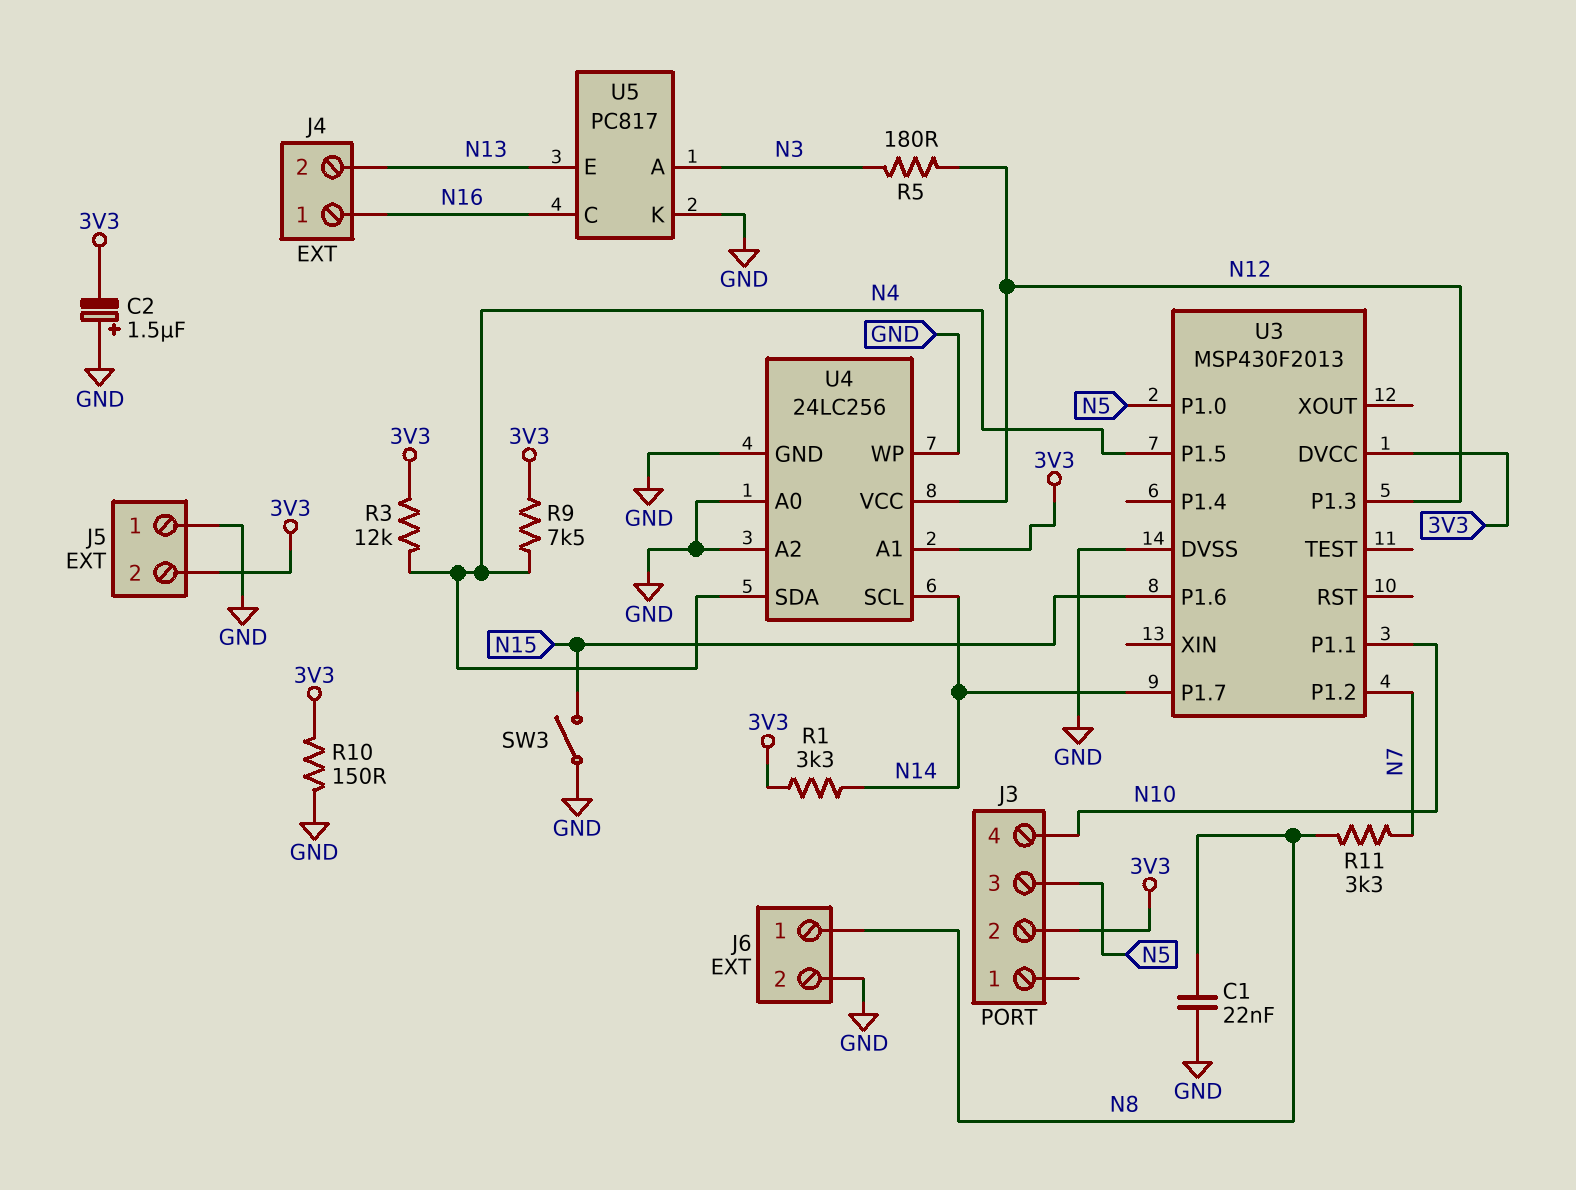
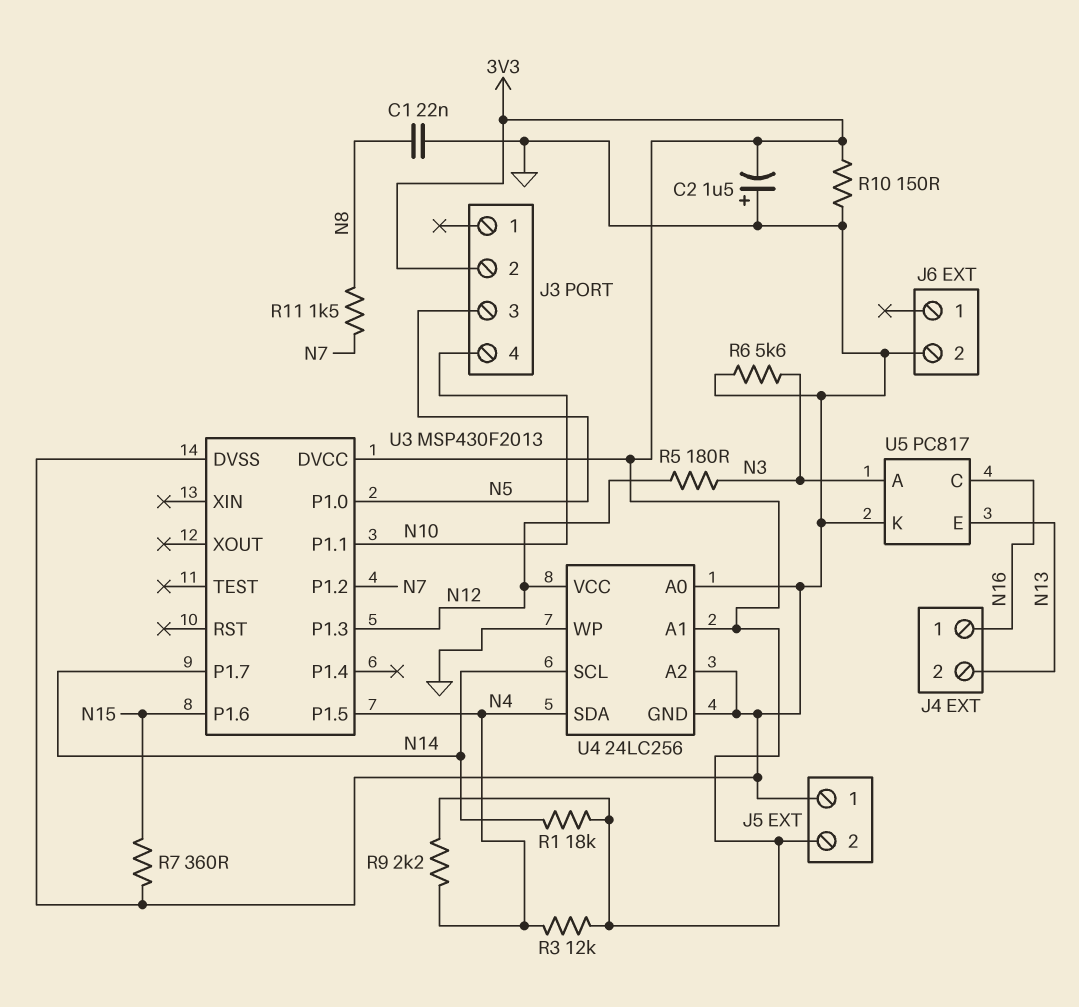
J6 pin 1: N8 -> none
R1: 3.3k (3V3, N14) -> 18k (3V3, N14)
R6: none -> 5.6k (GND, N3)
R7: none -> 360 (GND, N15)
R9: 7.5k (3V3, N4) -> 2.2k (3V3, N4)
R11: 3.3k (N7, N8) -> 1.5k (N7, N8)
SW3: switch (GND, N15) -> none

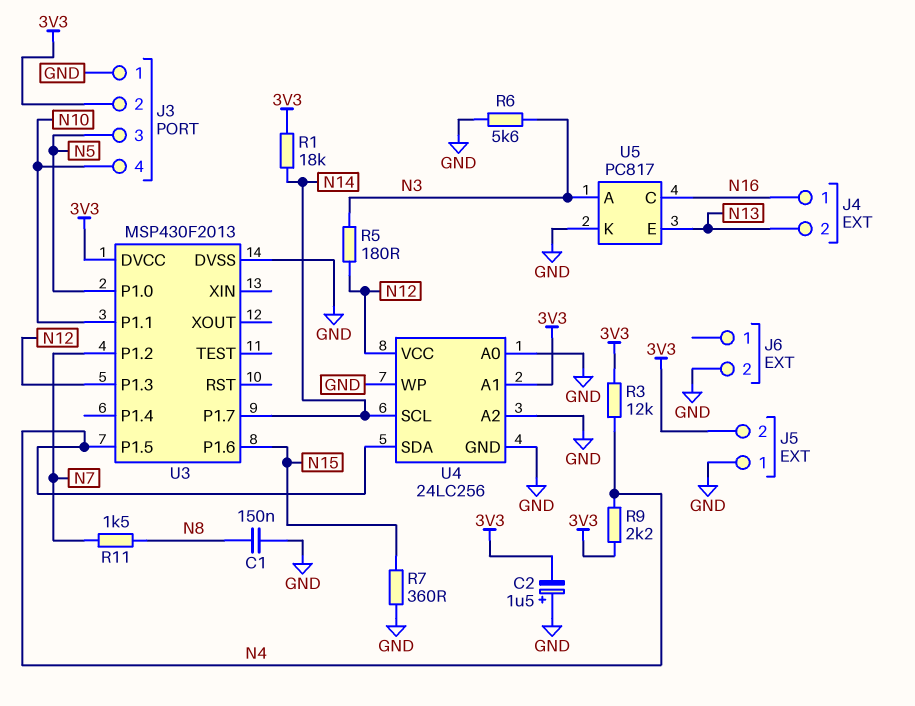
C1: 22nF (GND, N8) -> 150nF (GND, N8)
J3 pin 1: none -> GND
R10: 150 (3V3, GND) -> none

